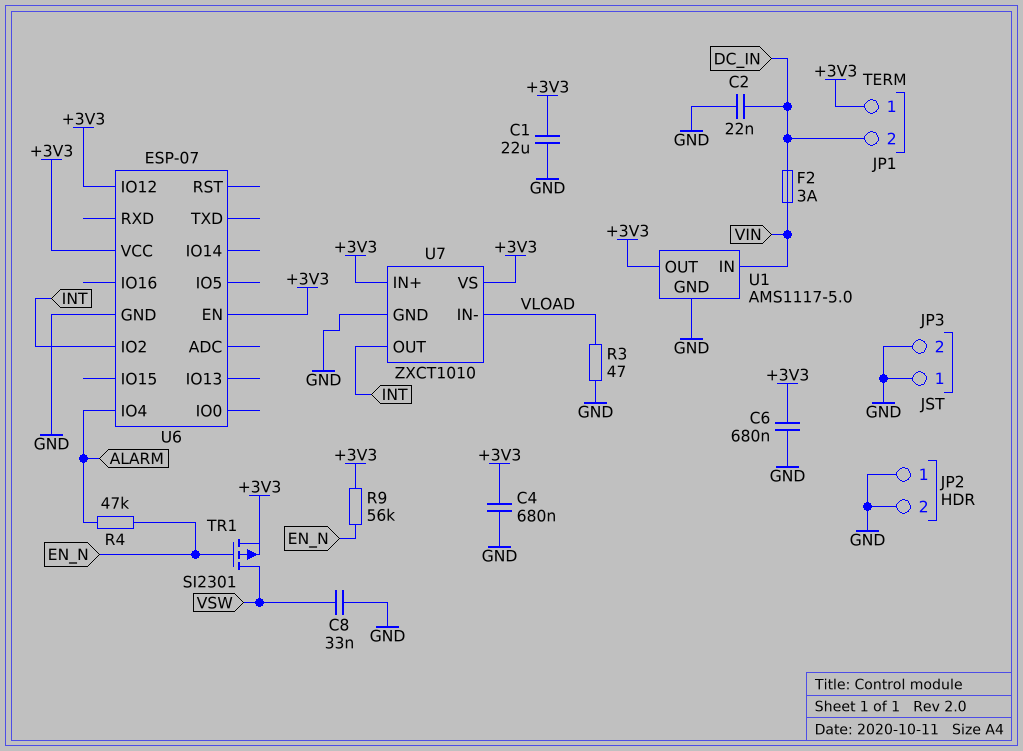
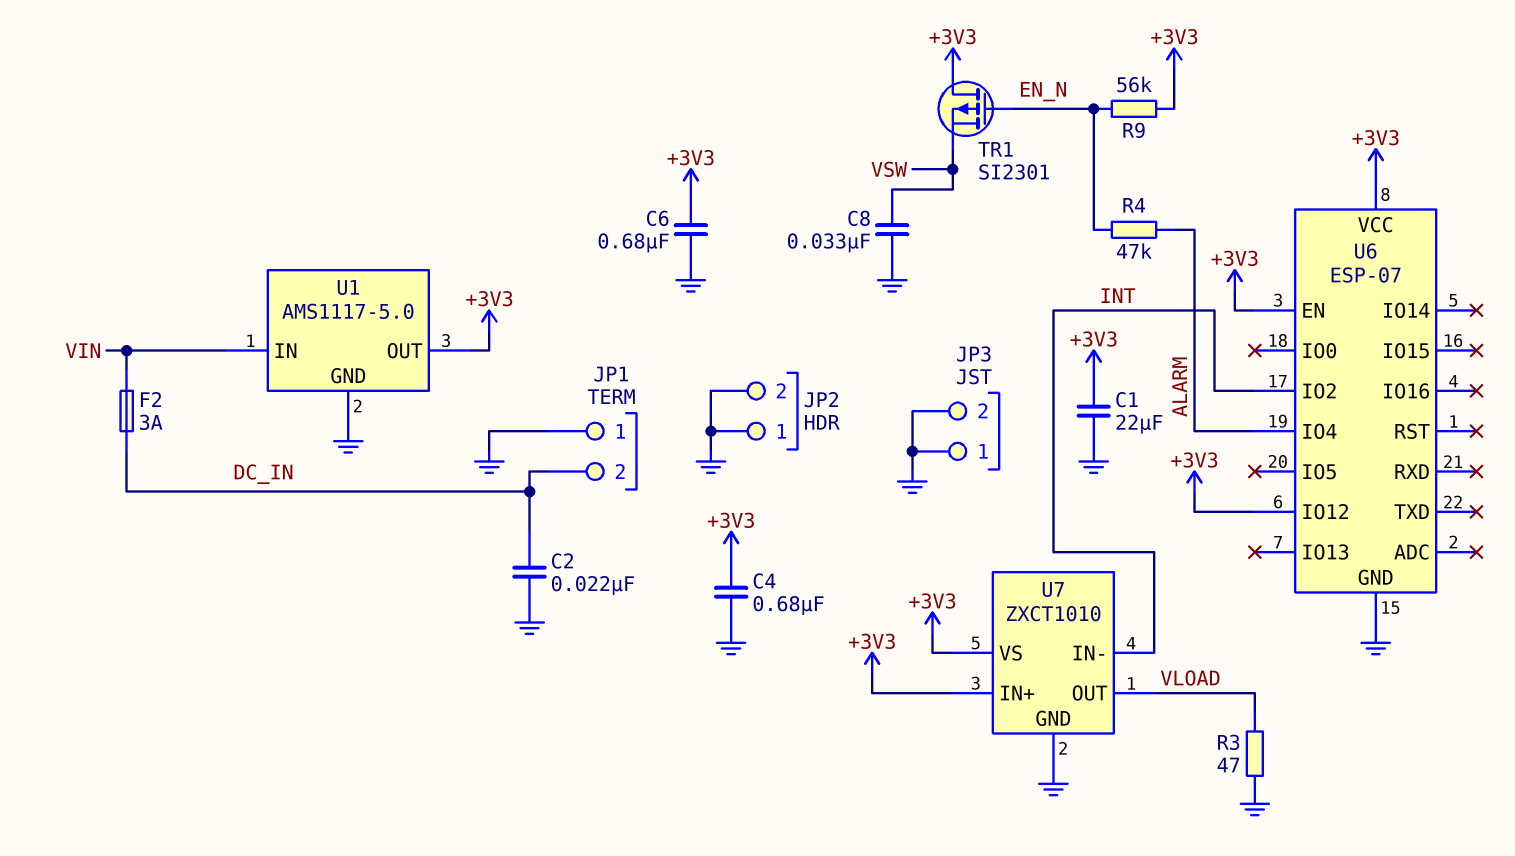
JP1 pin 1: +3V3 -> GND
TR1: PMOS SI2301 (G EN_N, D VSW, S +3V3) -> PMOS SI2301 (G EN_N, D +3V3, S VSW)
U7 pin IN-: VLOAD -> INT
U7 pin OUT: INT -> VLOAD

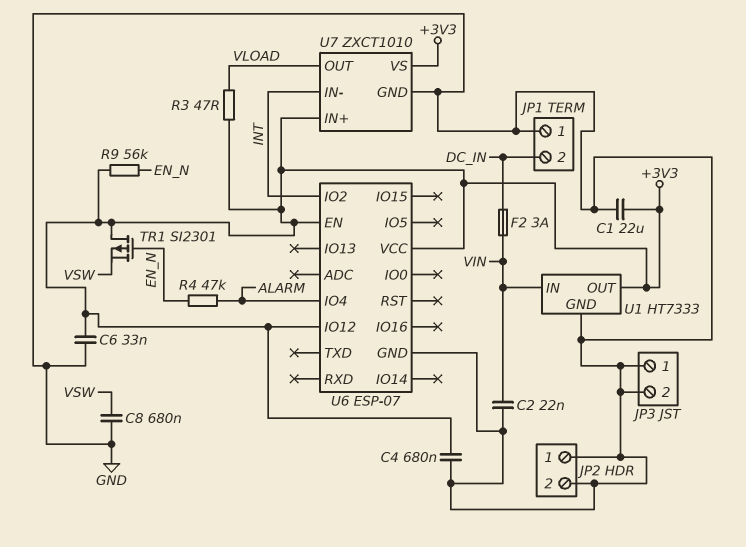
C2: 22nF (DC_IN, GND) -> 22nF (GND, VIN)
C6: 680nF (+3V3, GND) -> 33nF (+3V3, GND)
C8: 33nF (GND, VSW) -> 680nF (GND, VSW)
R3: 47 (GND, VLOAD) -> 47 (+3V3, VLOAD)
U1: AMS1117-5.0 -> HT7333

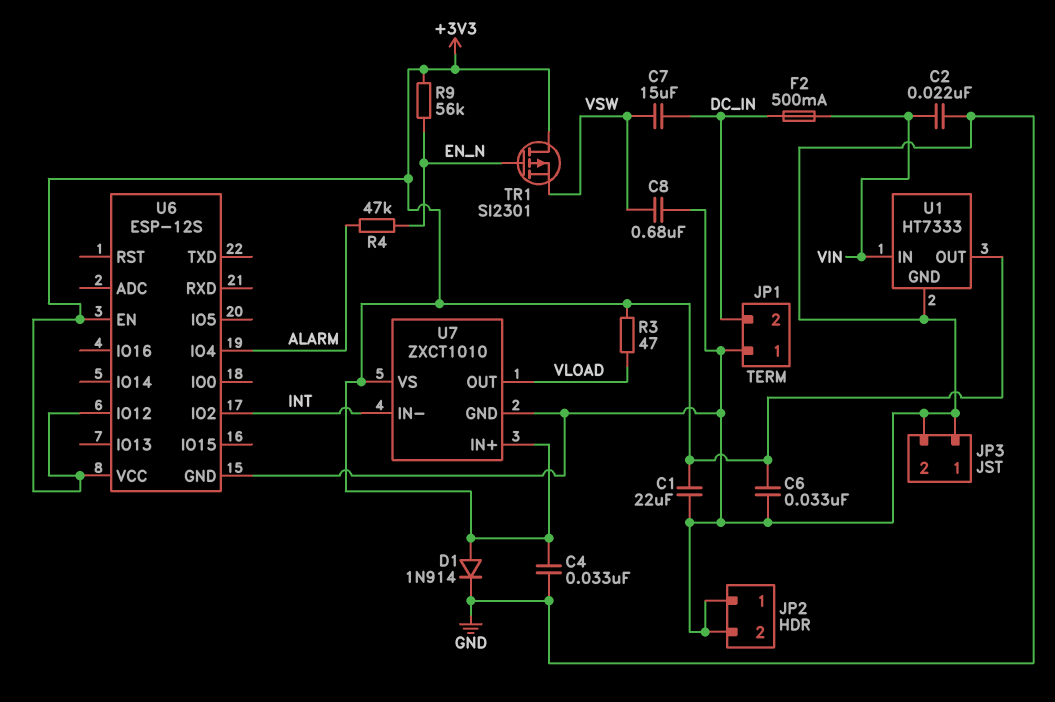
C4: 680nF (+3V3, GND) -> 33nF (+3V3, GND)
C7: none -> 15uF (DC_IN, VSW)
D1: none -> diode 1N914 (A +3V3, K GND)
F2: 3A (DC_IN, VIN) -> 500mA (DC_IN, VIN)
U6: ESP-07 -> ESP-12S

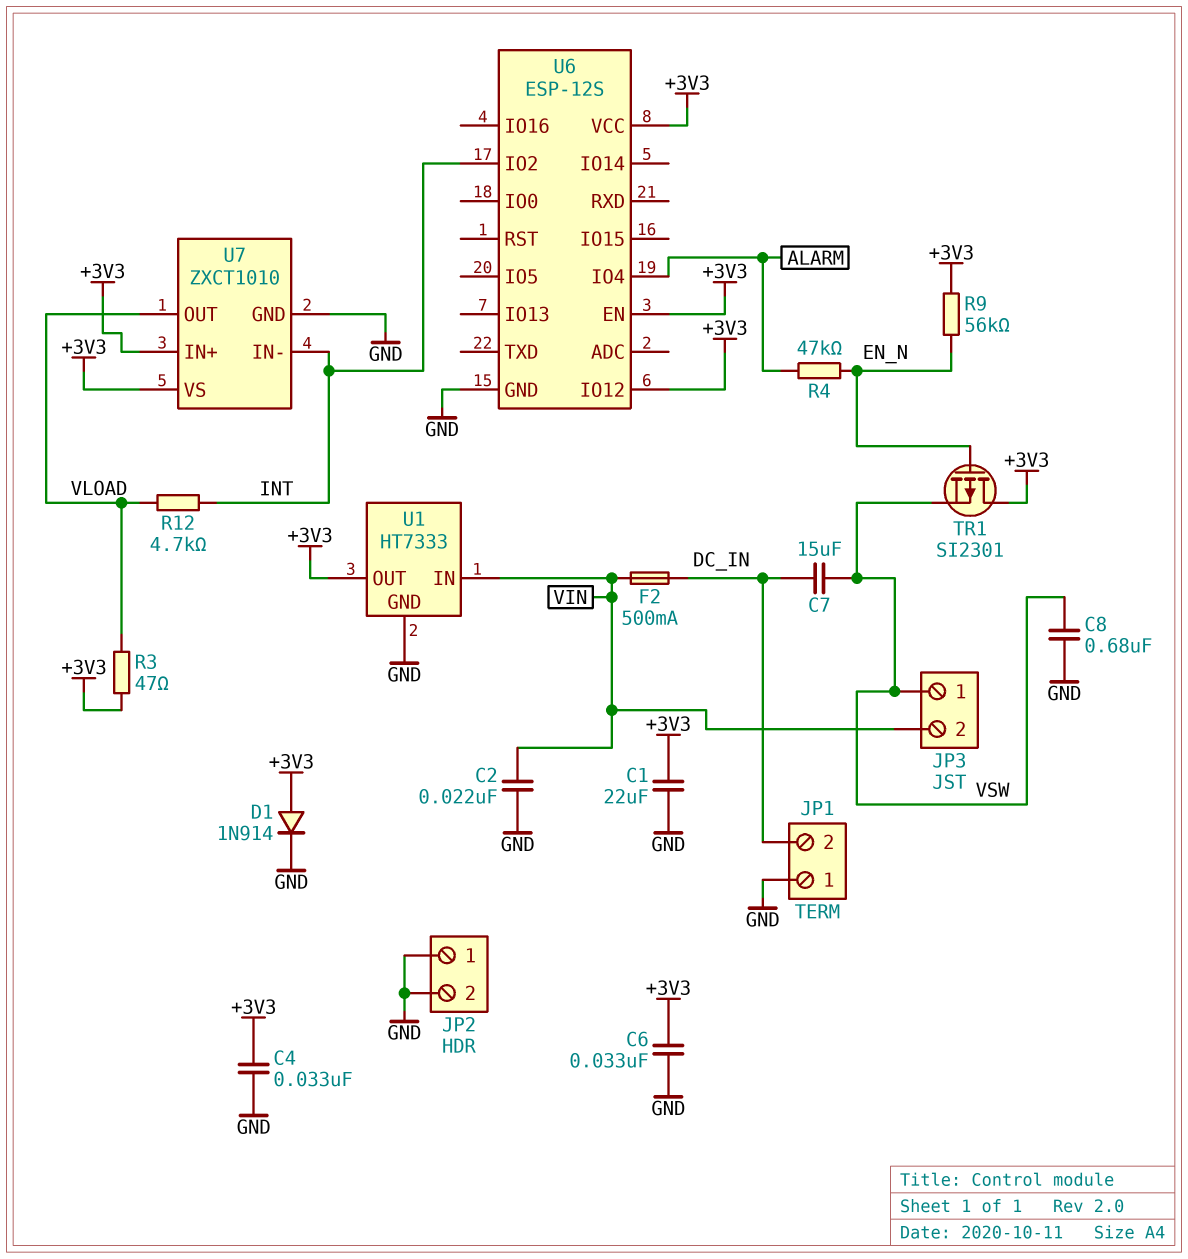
JP3 pin 1: GND -> VSW
JP3 pin 2: GND -> VIN
R12: none -> 4.7k (INT, VLOAD)

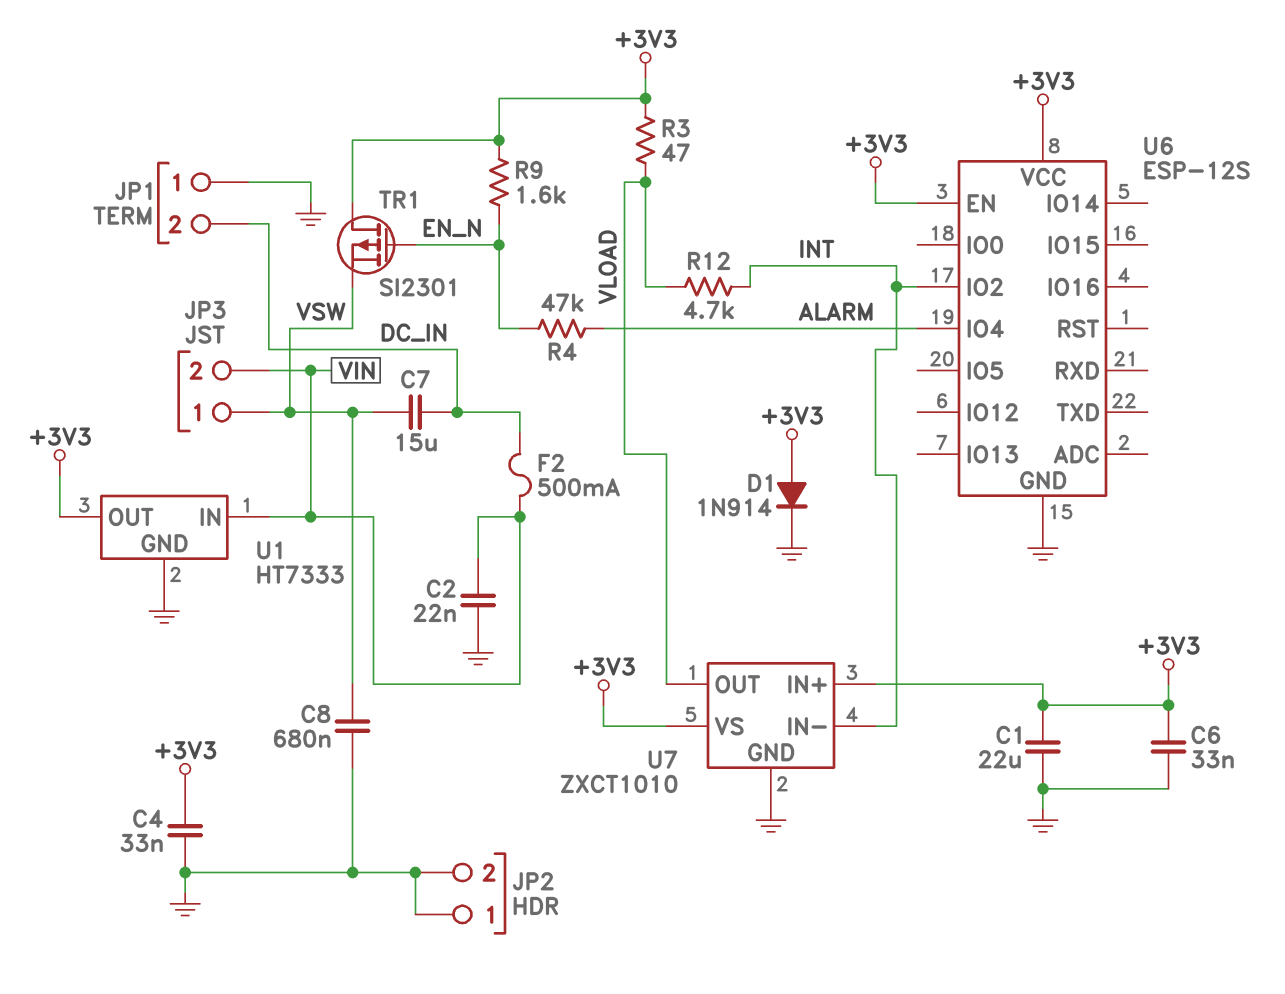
R9: 56k (+3V3, EN_N) -> 1.6k (+3V3, EN_N)
U6 pin IO12: +3V3 -> none

